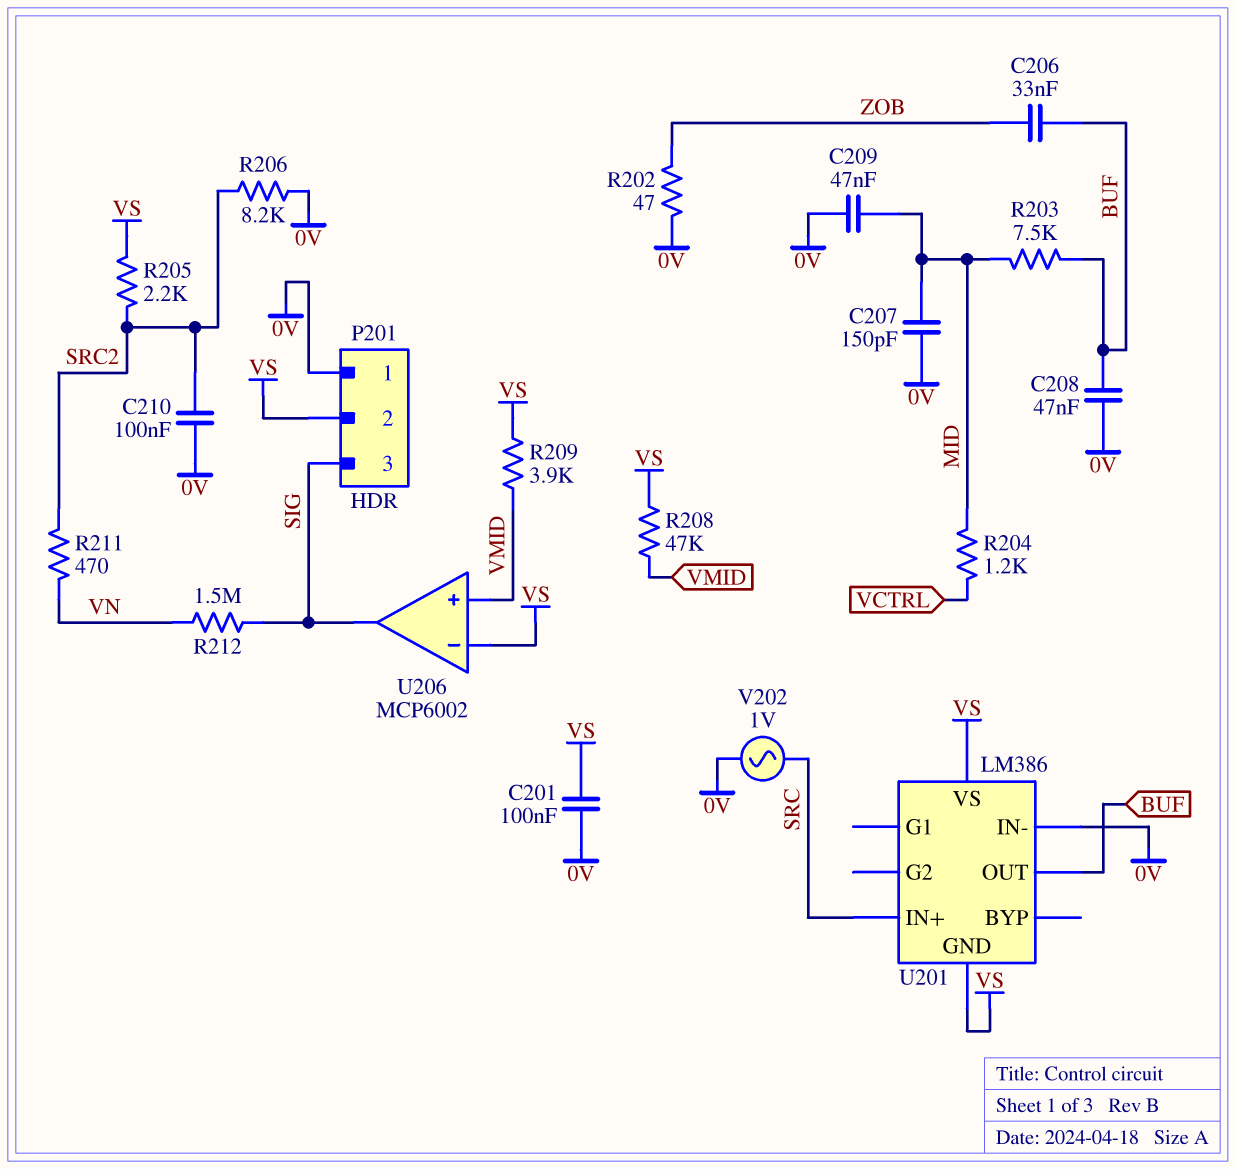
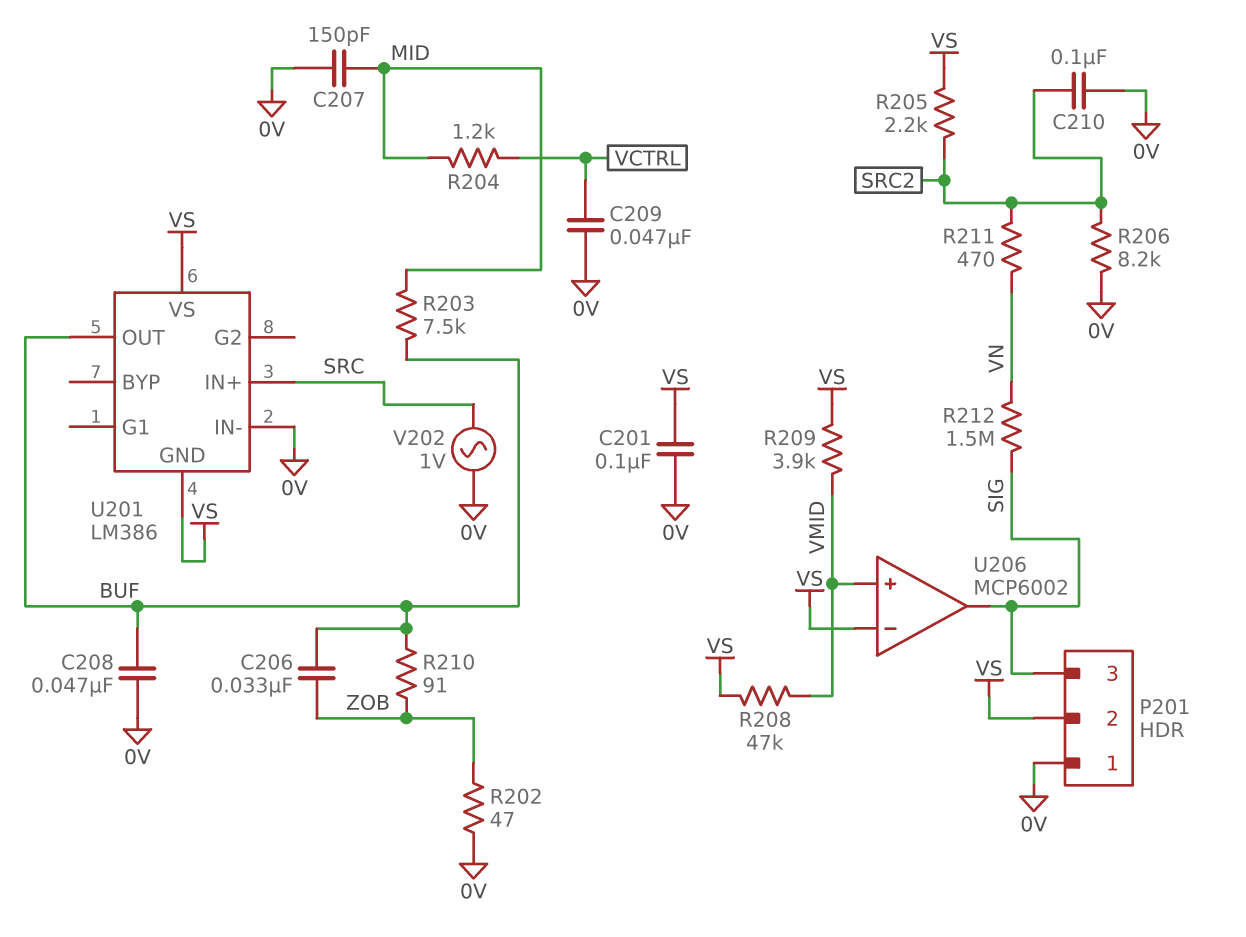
C209: 47nF (0V, MID) -> 47nF (0V, VCTRL)
R210: none -> 91 (BUF, ZOB)

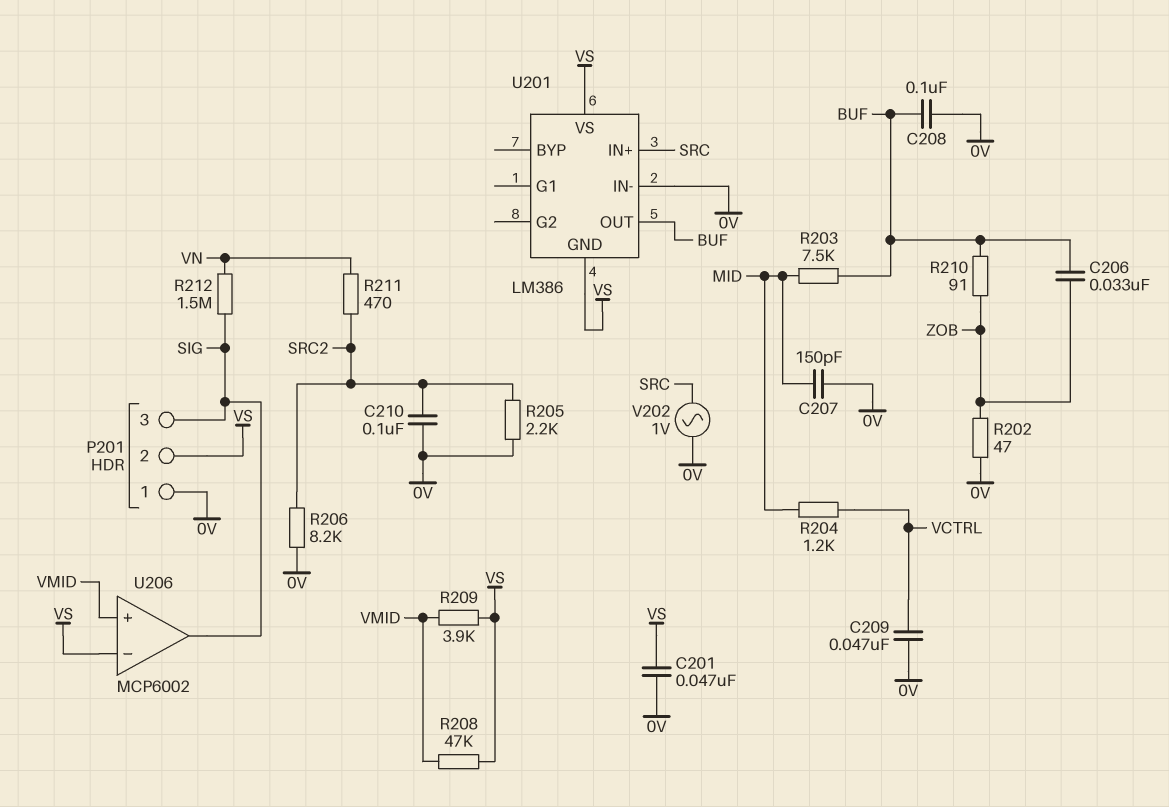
C201: 100nF (0V, VS) -> 47nF (0V, VS)
C208: 47nF (0V, BUF) -> 100nF (0V, BUF)
R205: 2.2k (SRC2, VS) -> 2.2k (0V, SRC2)

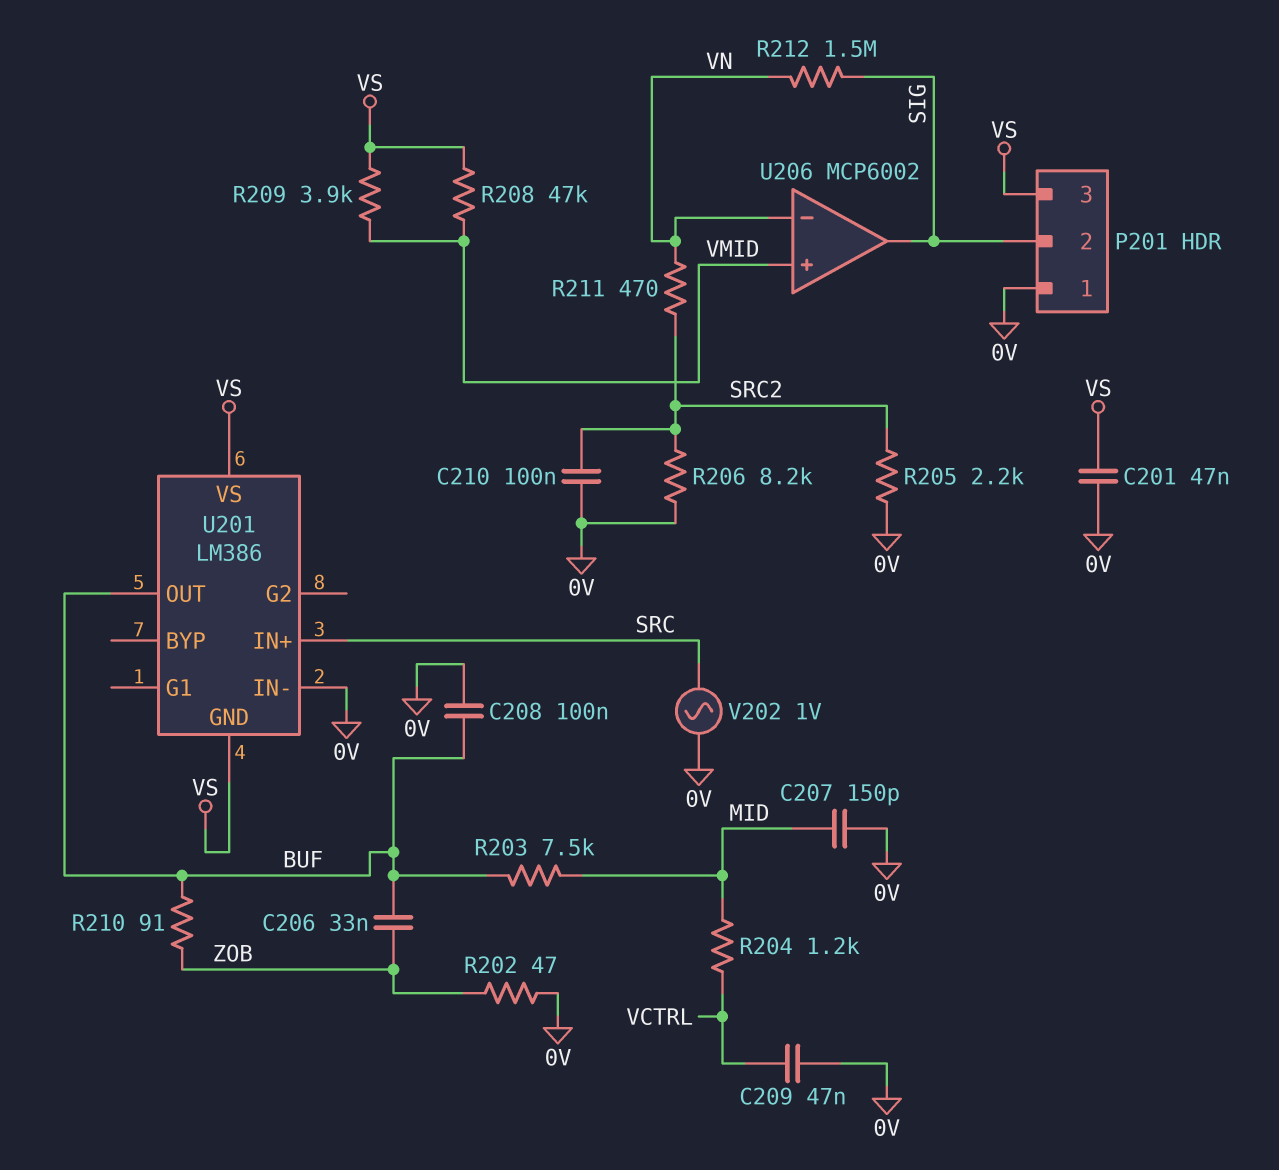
P201 pin 2: VS -> SIG
P201 pin 3: SIG -> VS
U206 pin in-: VS -> VN

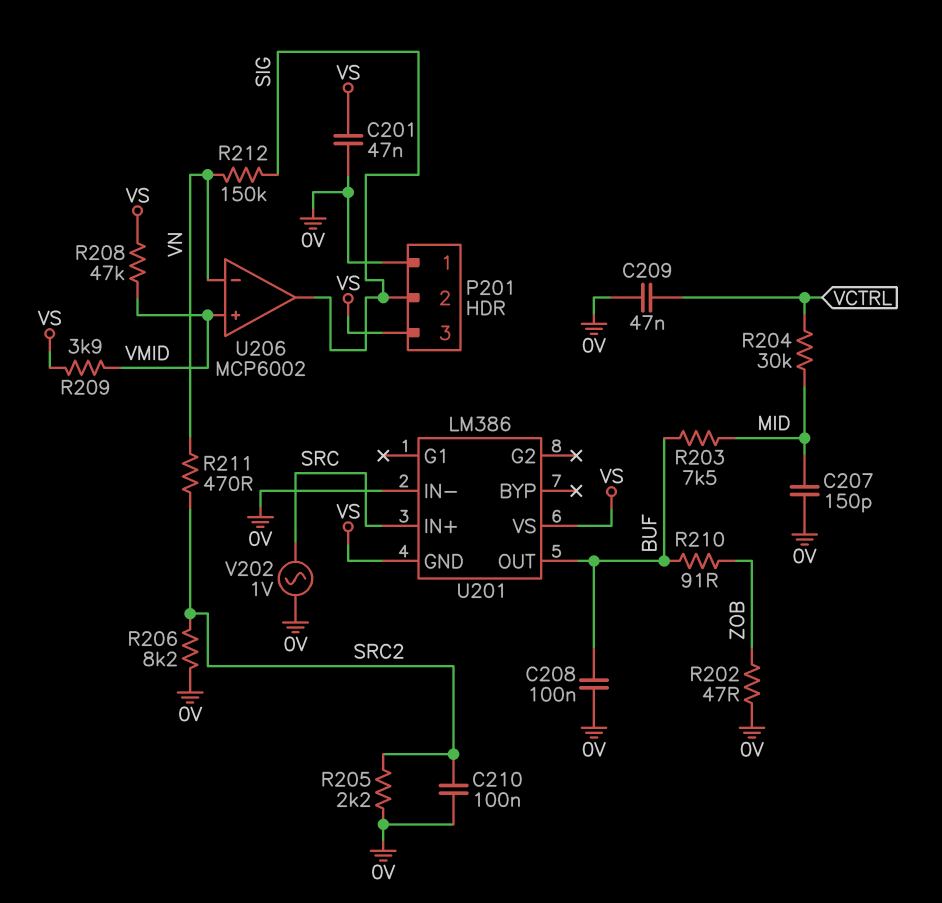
C206: 33nF (BUF, ZOB) -> none
R204: 1.2k (MID, VCTRL) -> 30k (MID, VCTRL)
R212: 1.5M (SIG, VN) -> 150k (SIG, VN)

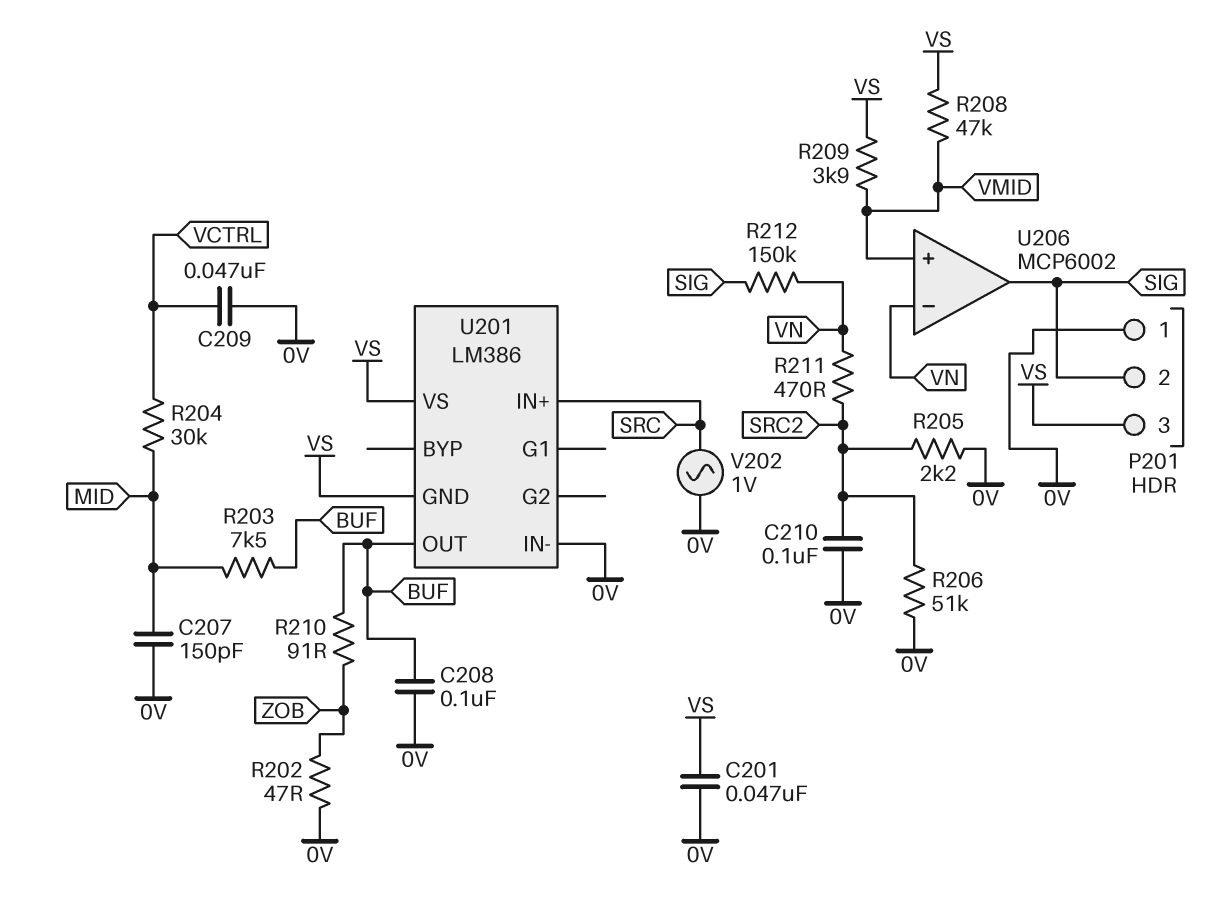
R206: 8.2k (0V, SRC2) -> 51k (0V, SRC2)

